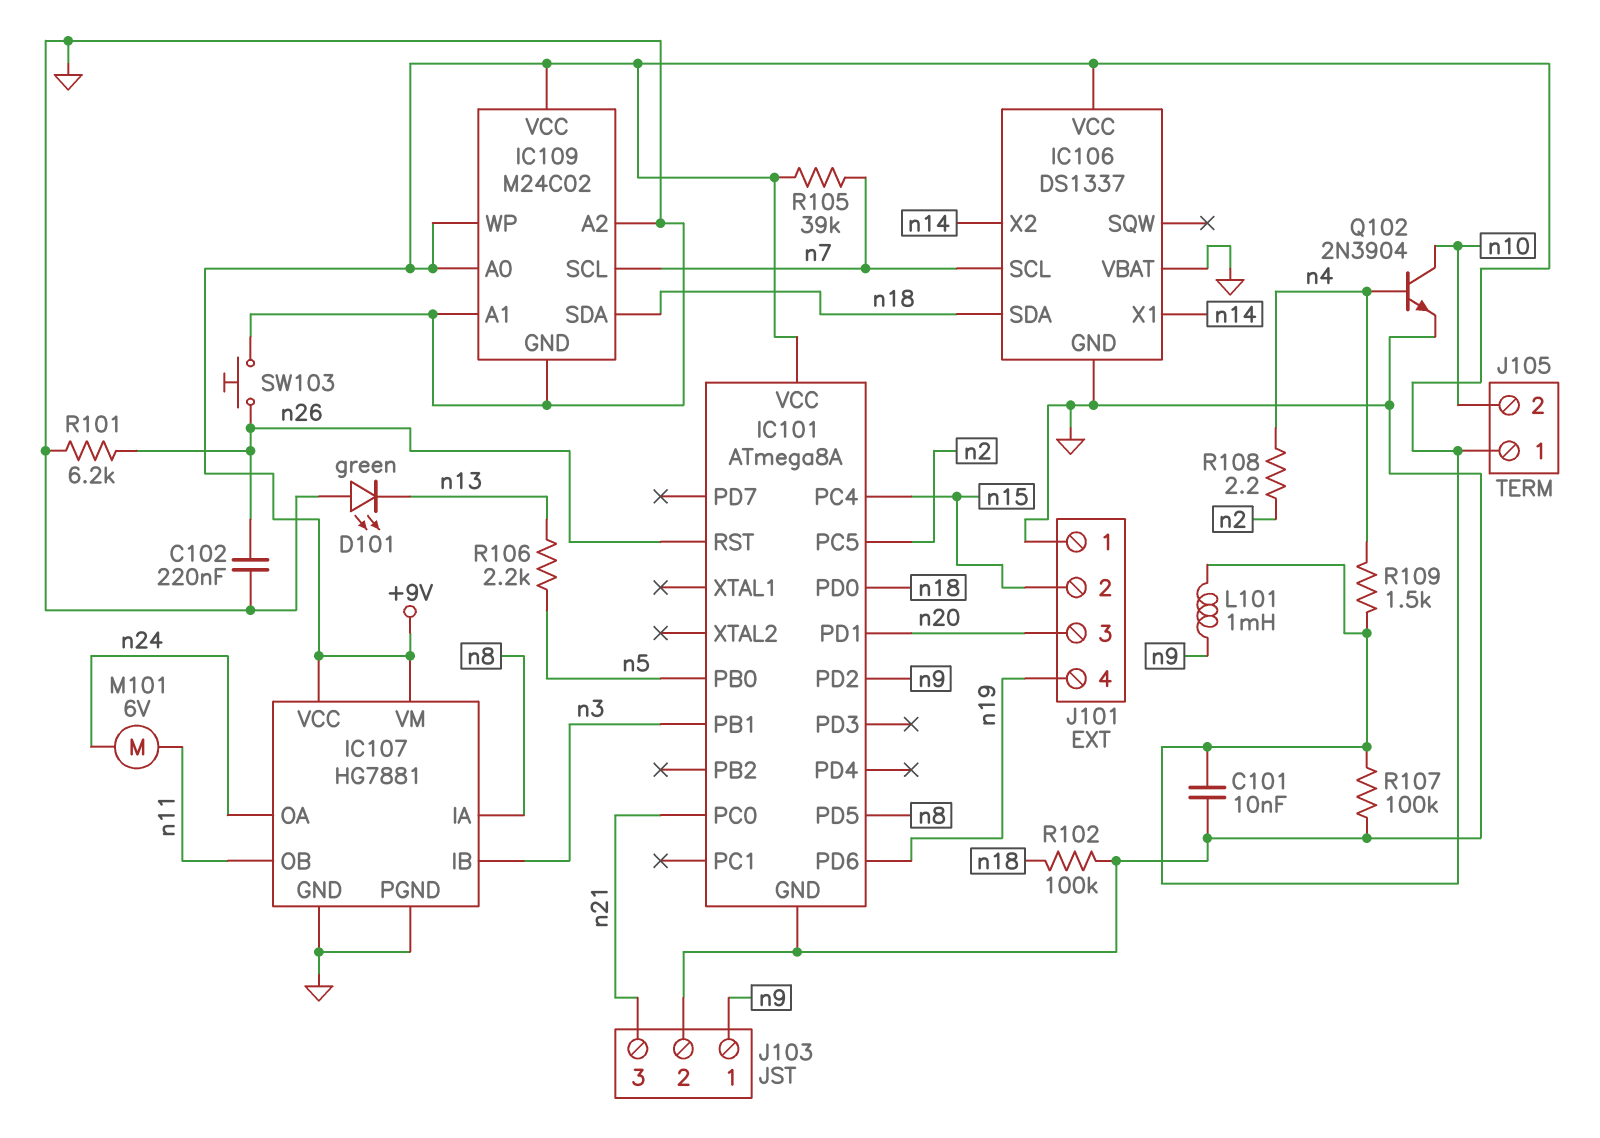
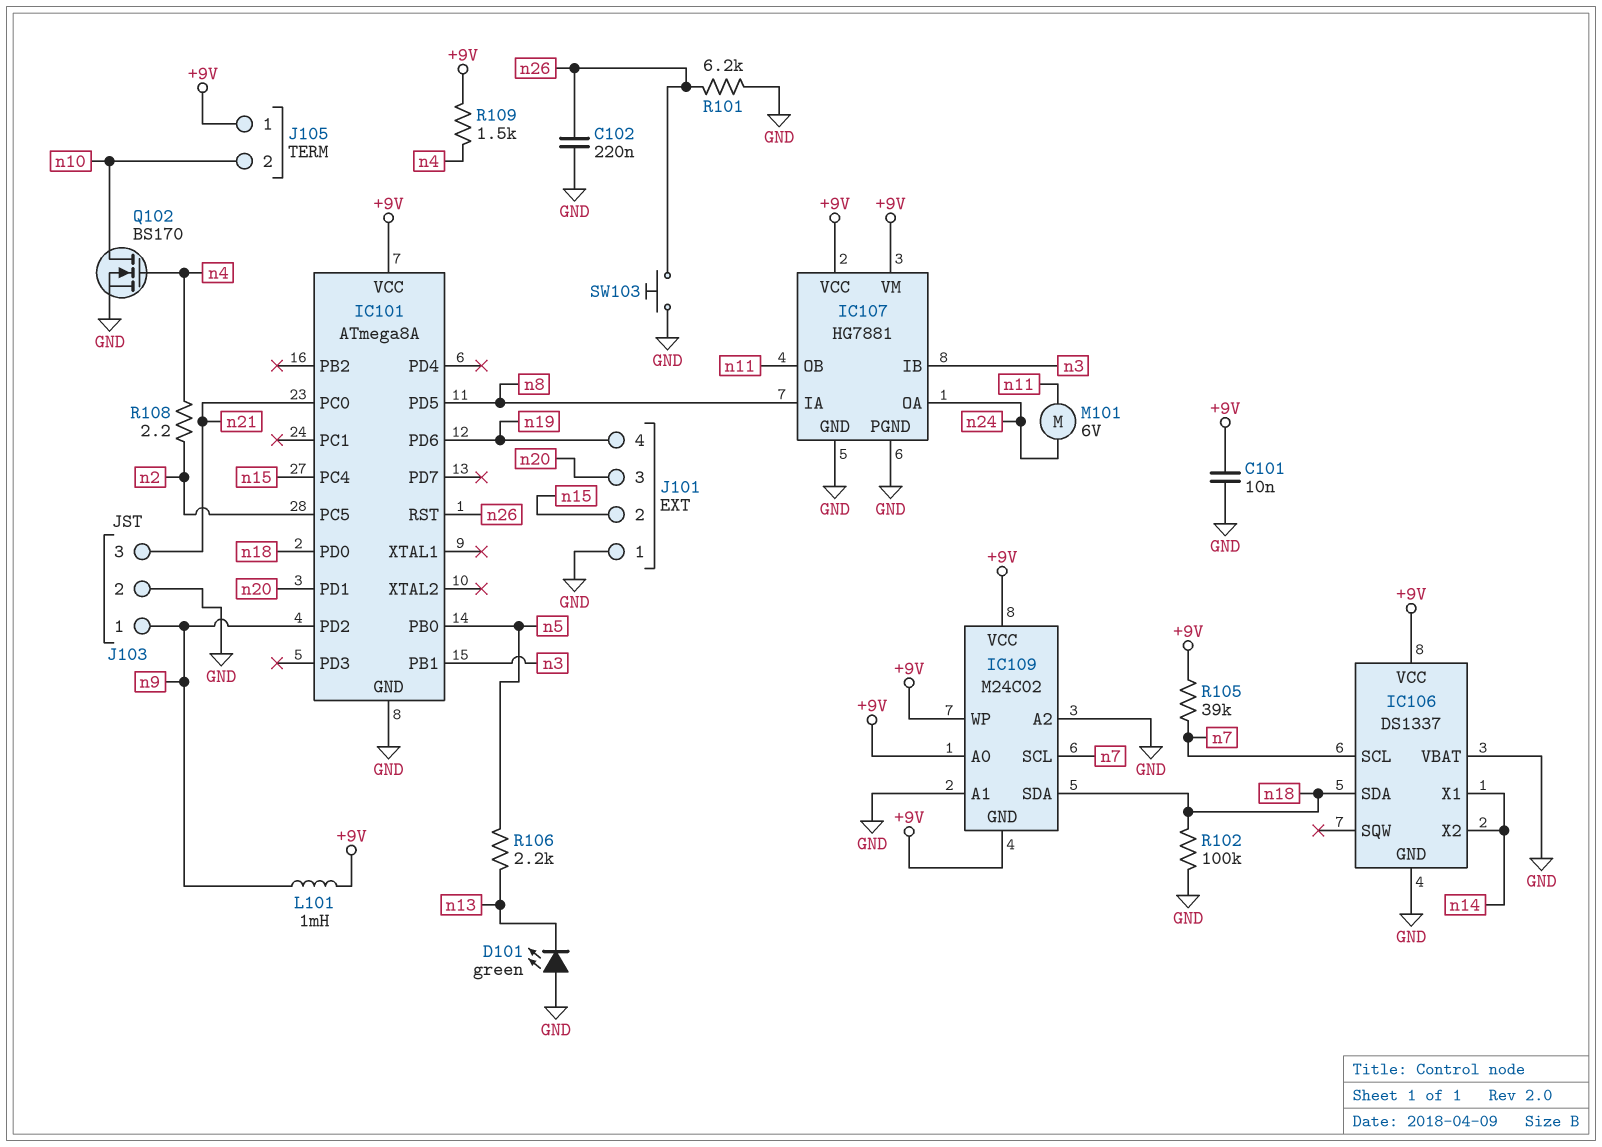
IC109 pin GND: GND -> +9V
Q102: NPN 2N3904 (B n4, C n10, E GND) -> NMOS BS170 (G n4, D n10, S GND)
R107: 100k (+9V, GND) -> none

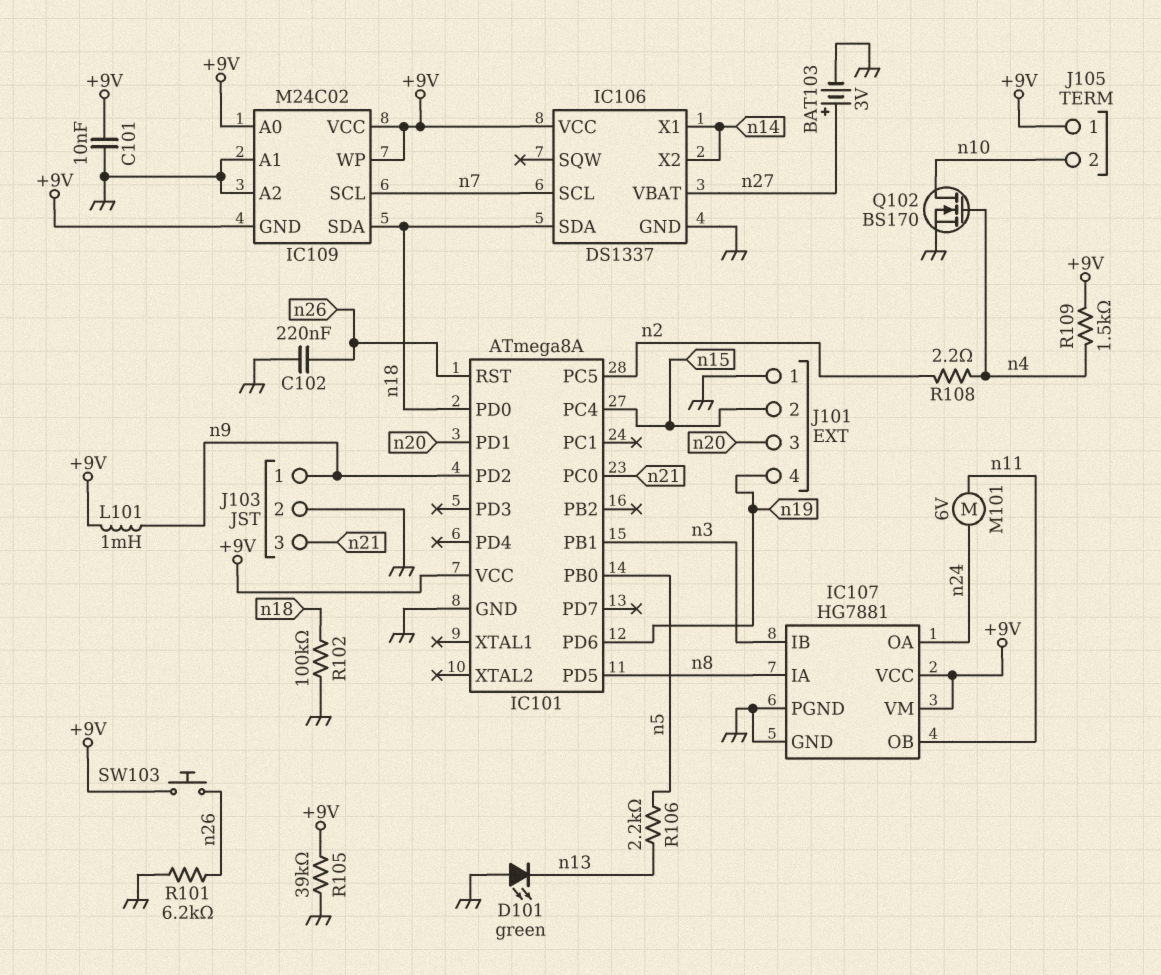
BAT103: none -> 3V (plus n27, minus GND)
IC106 pin VBAT: GND -> n27
R105: 39k (+9V, n7) -> 39k (+9V, GND)
SW103: button (GND, n26) -> button (+9V, n26)

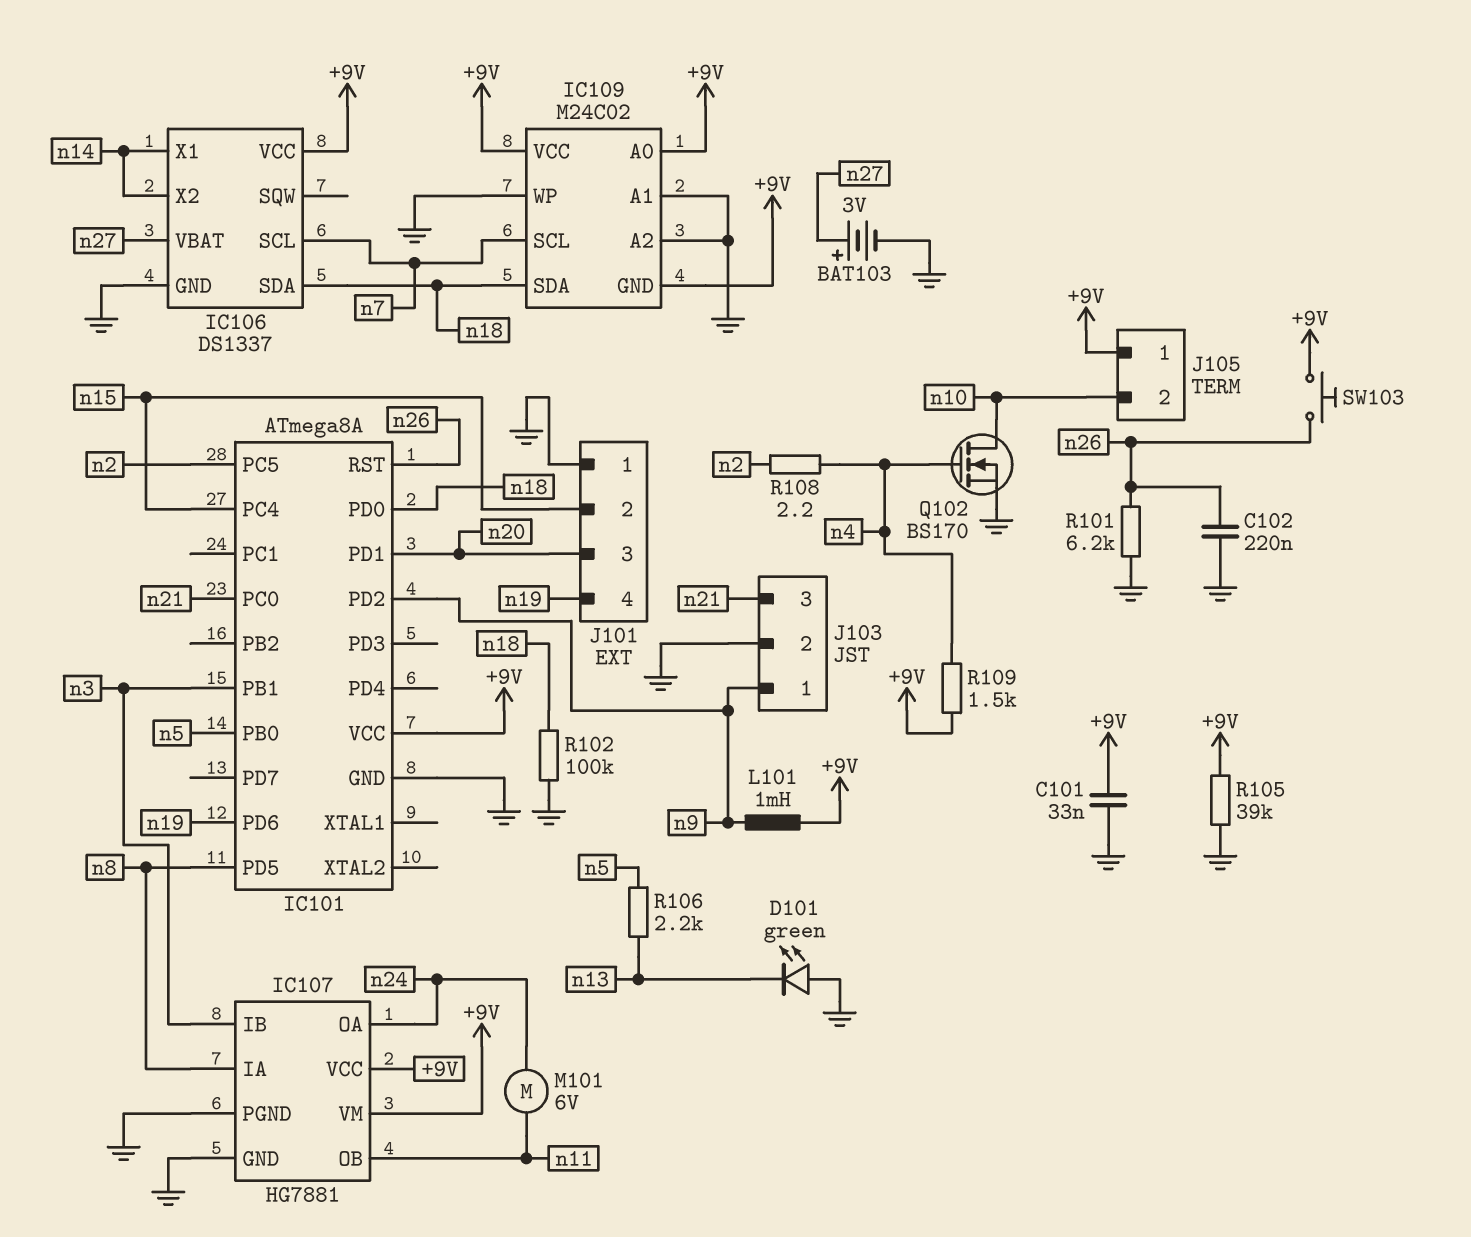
C101: 10nF (+9V, GND) -> 33nF (+9V, GND)
IC109 pin WP: +9V -> GND

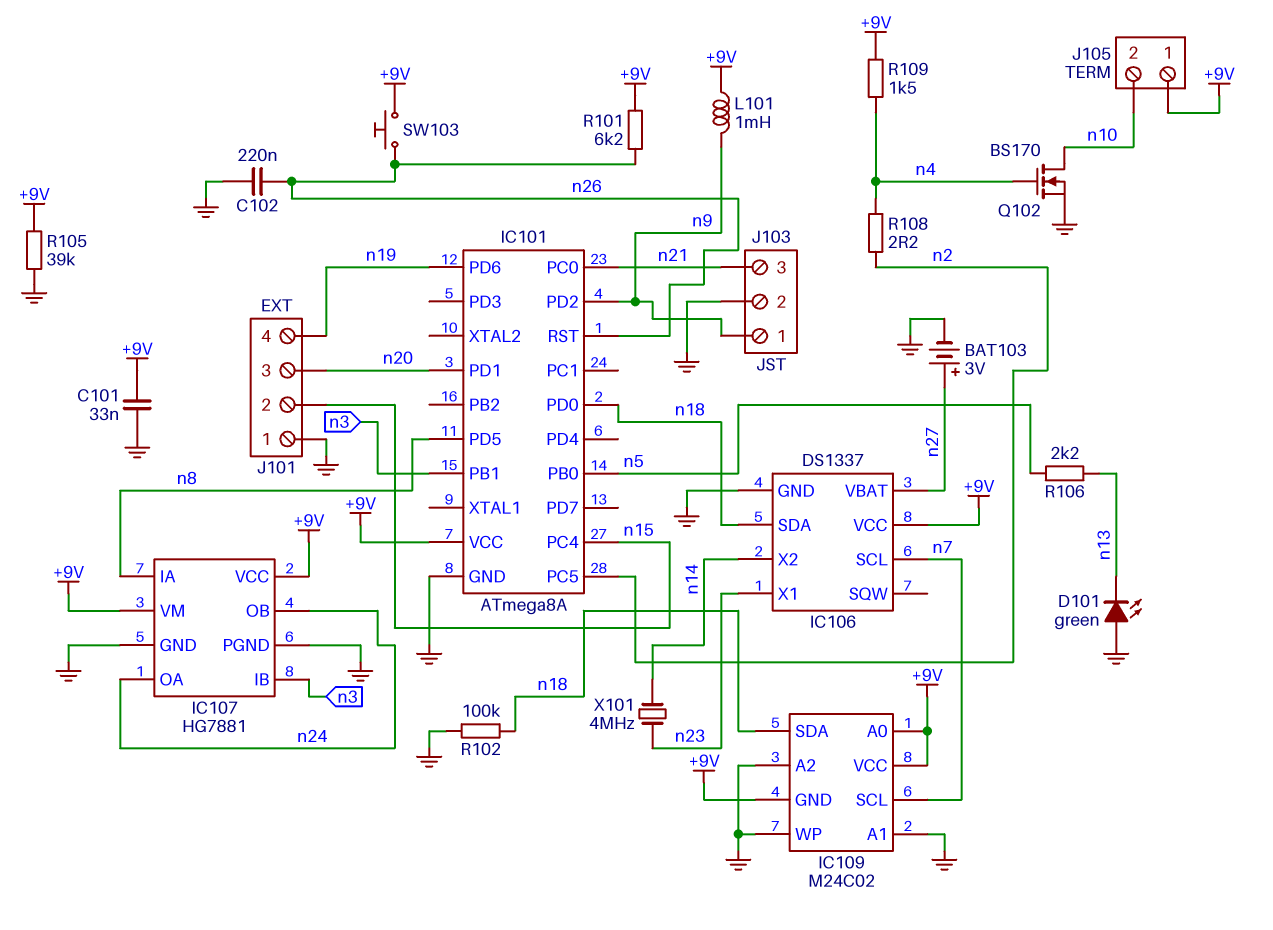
IC106 pin X1: n14 -> n23
IC107 pin OB: n11 -> n24
M101: motor 6V (n11, n24) -> none
R101: 6.2k (GND, n26) -> 6.2k (+9V, n26)
X101: none -> 4MHz (n14, n23)

